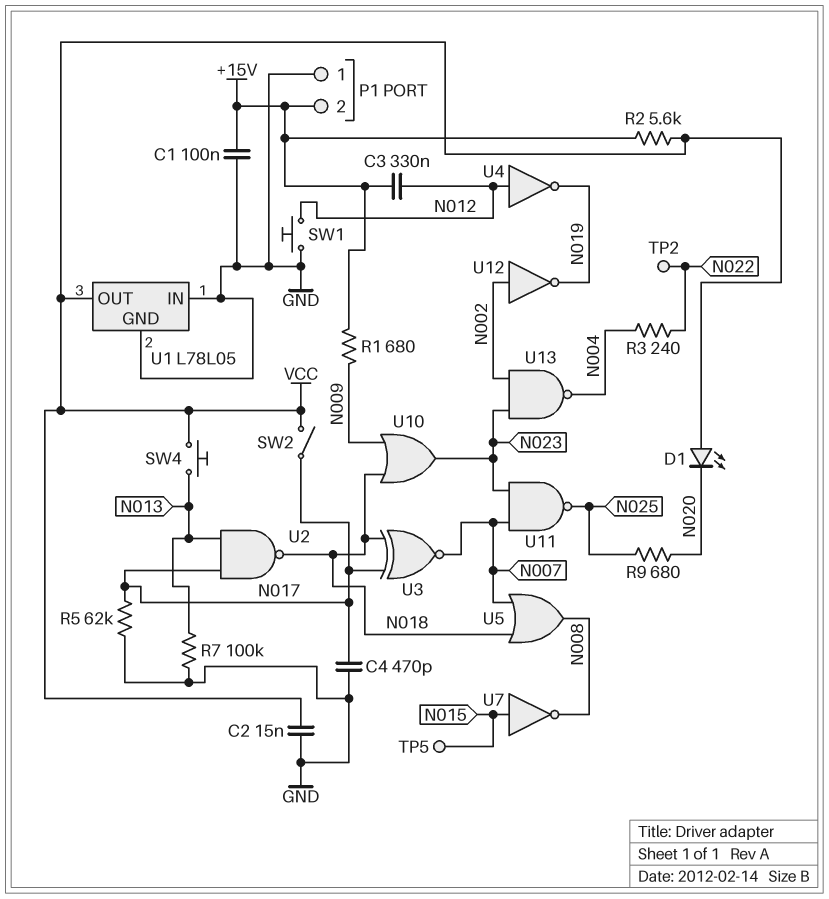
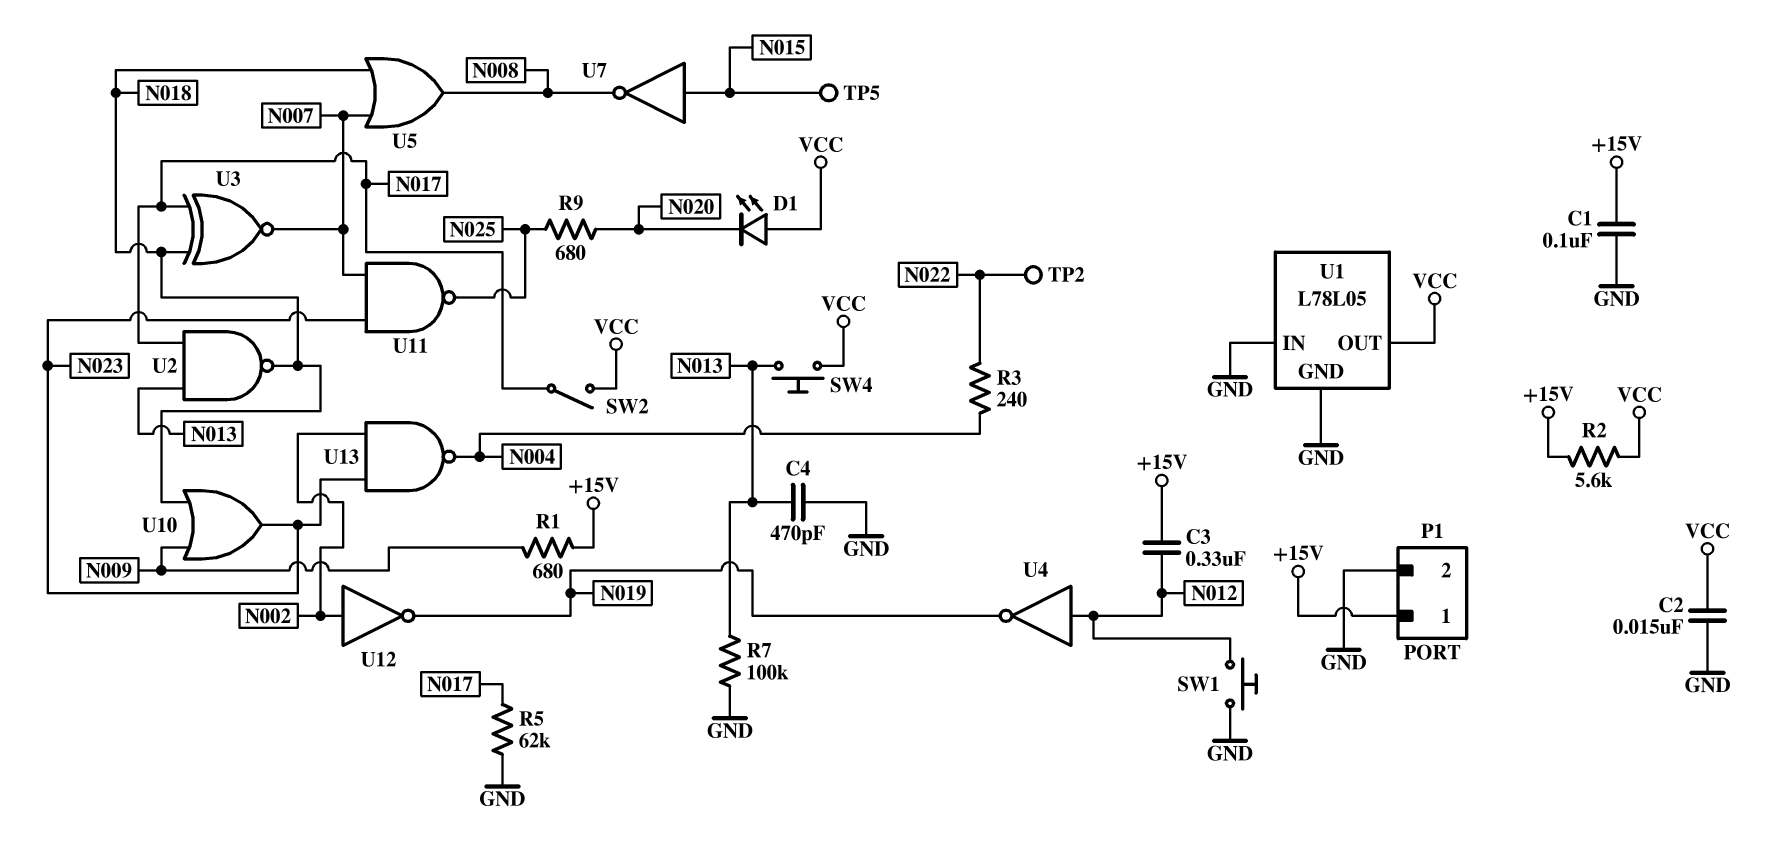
C4: 470pF (GND, N017) -> 470pF (GND, N013)
P1 pin 1: GND -> +15V
P1 pin 2: +15V -> GND

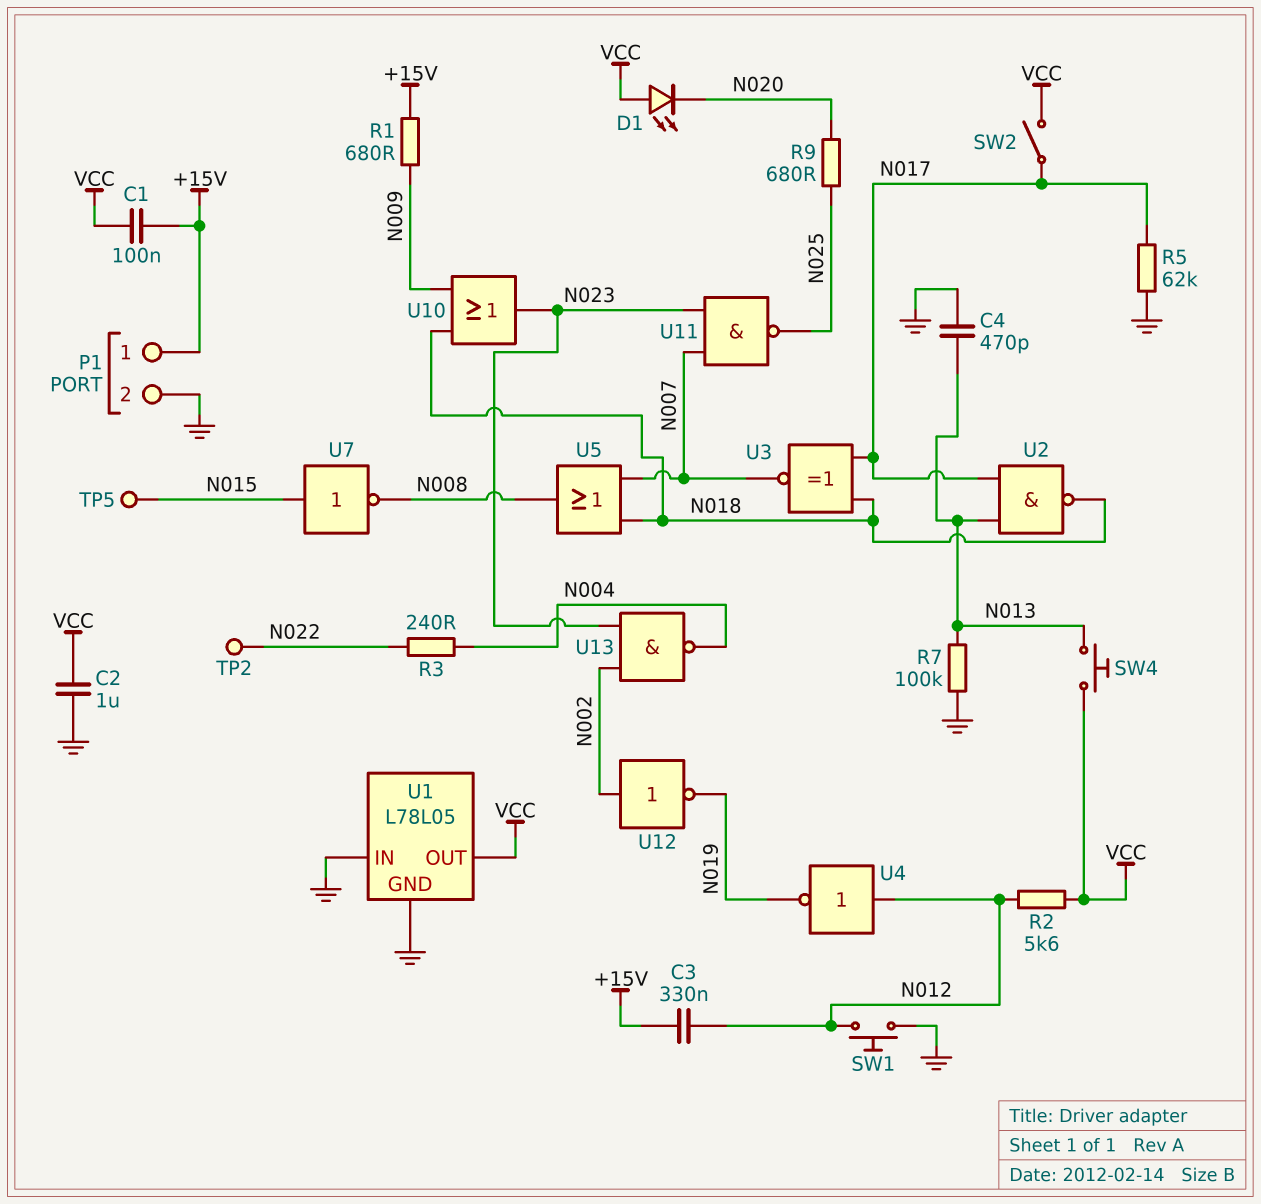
C1: 100nF (+15V, GND) -> 100nF (+15V, VCC)
C2: 15nF (GND, VCC) -> 1uF (GND, VCC)
R2: 5.6k (+15V, VCC) -> 5.6k (N012, VCC)

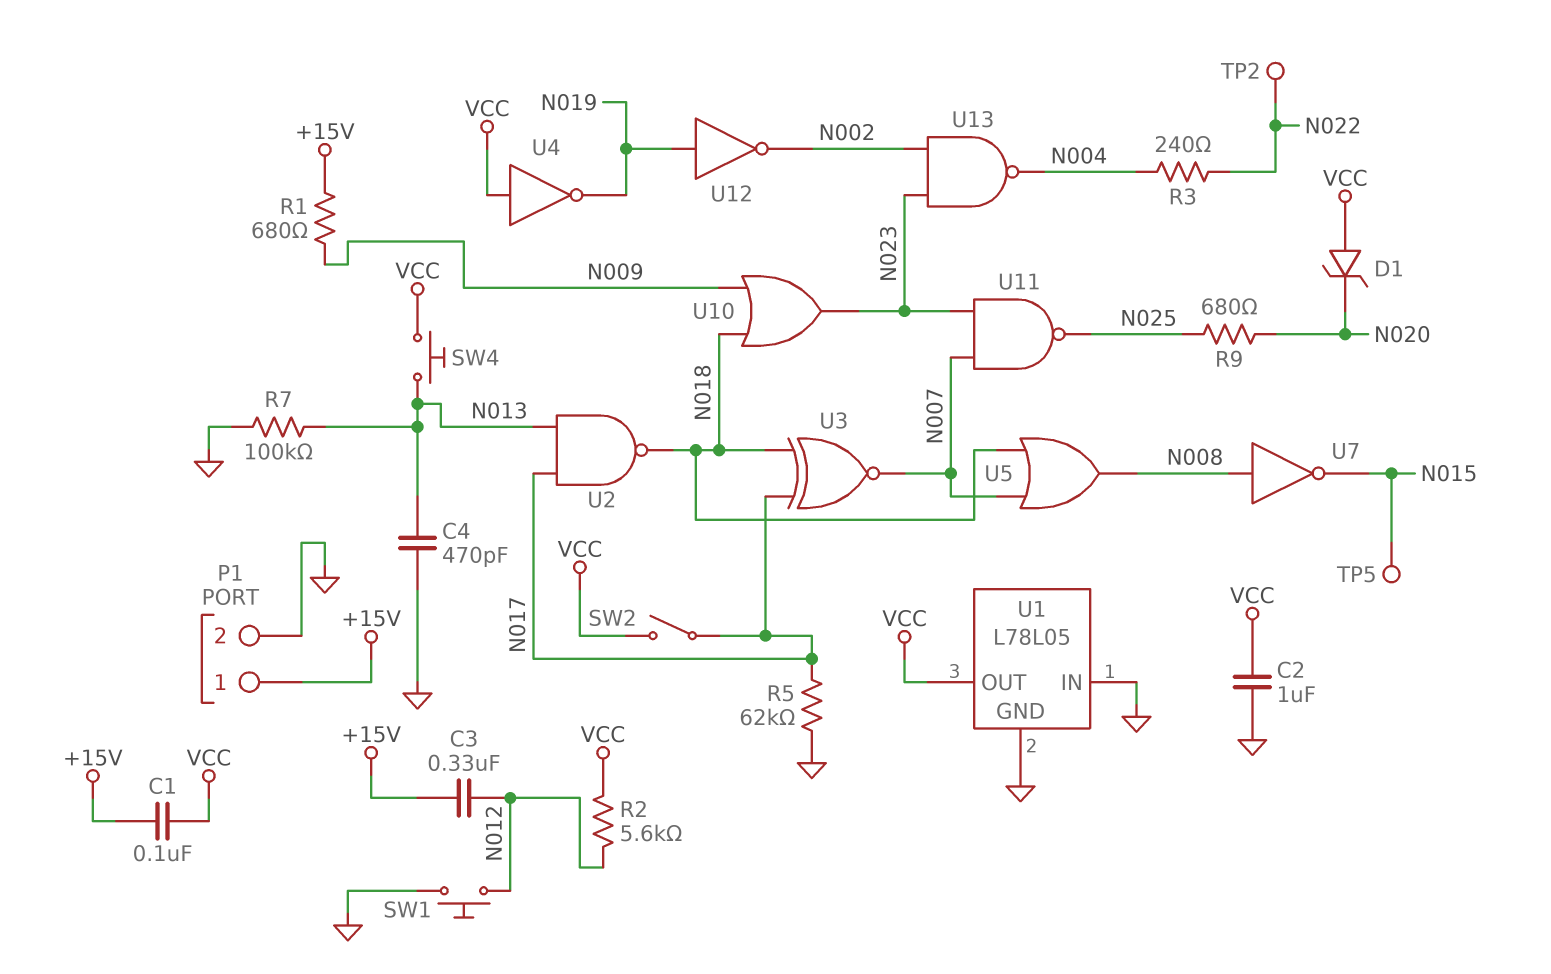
D1: LED (A VCC, K N020) -> zener (A VCC, K N020)
U4: NOT (in N012, out N019) -> NOT (in VCC, out N019)
U7: NOT (in N015, out N008) -> NOT (in N008, out N015)
U12: NOT (in N002, out N019) -> NOT (in N019, out N002)

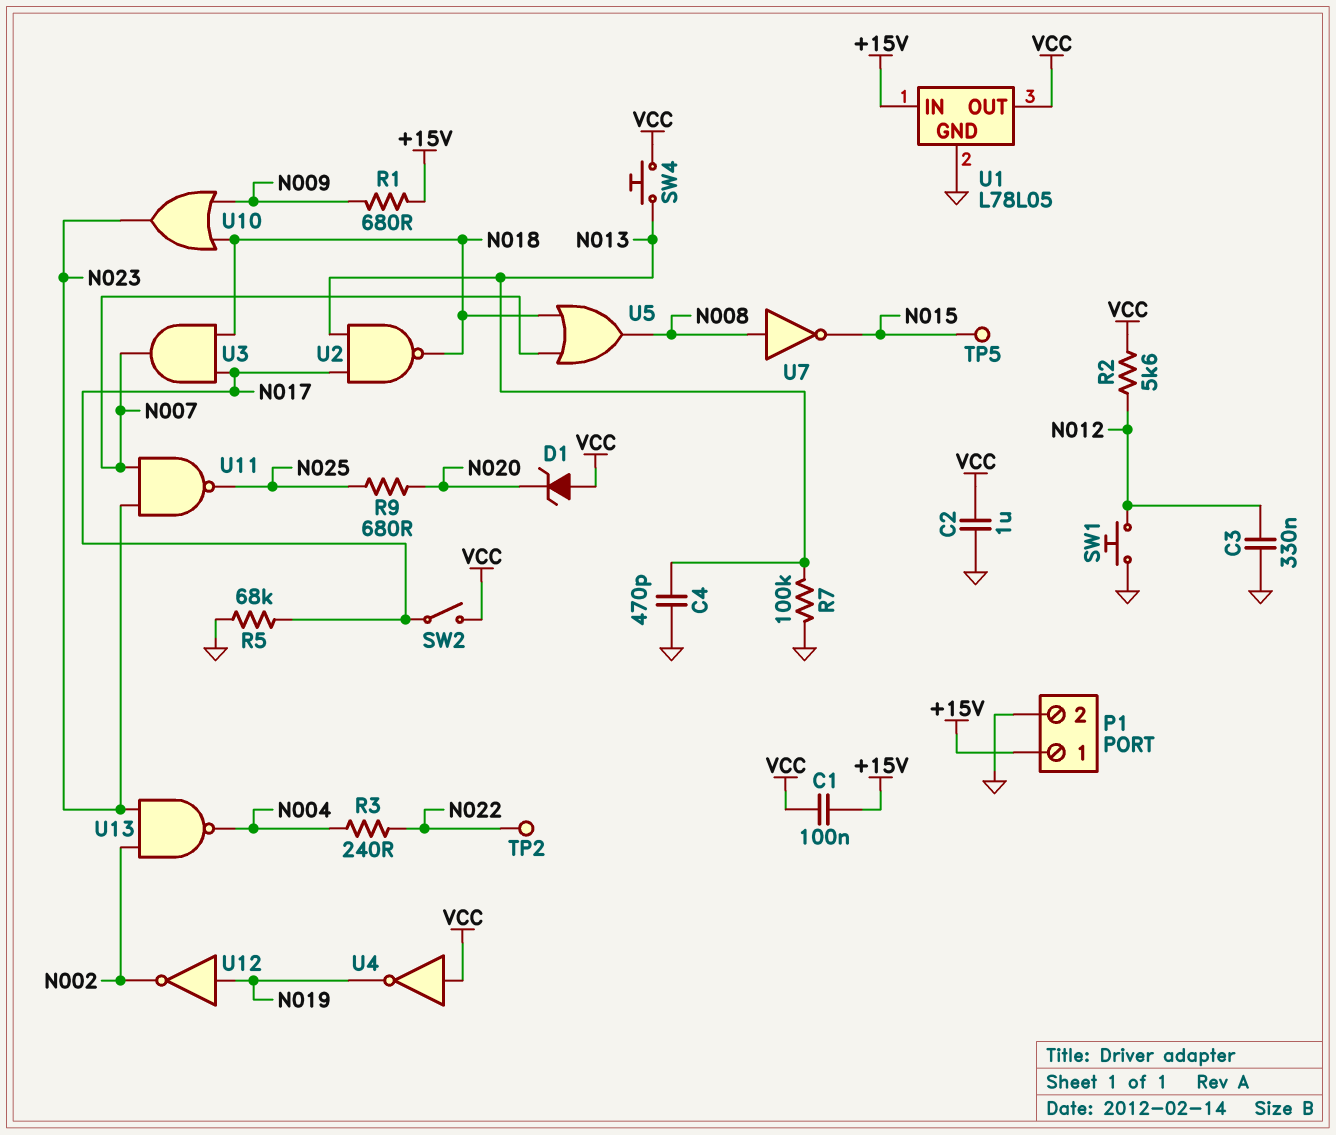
C3: 330nF (+15V, N012) -> 330nF (GND, N012)
R5: 62k (GND, N017) -> 68k (GND, N017)
U1 pin IN: GND -> +15V
U3: XNOR (in N017, in N018, out N007) -> AND (in N017, in N018, out N007)

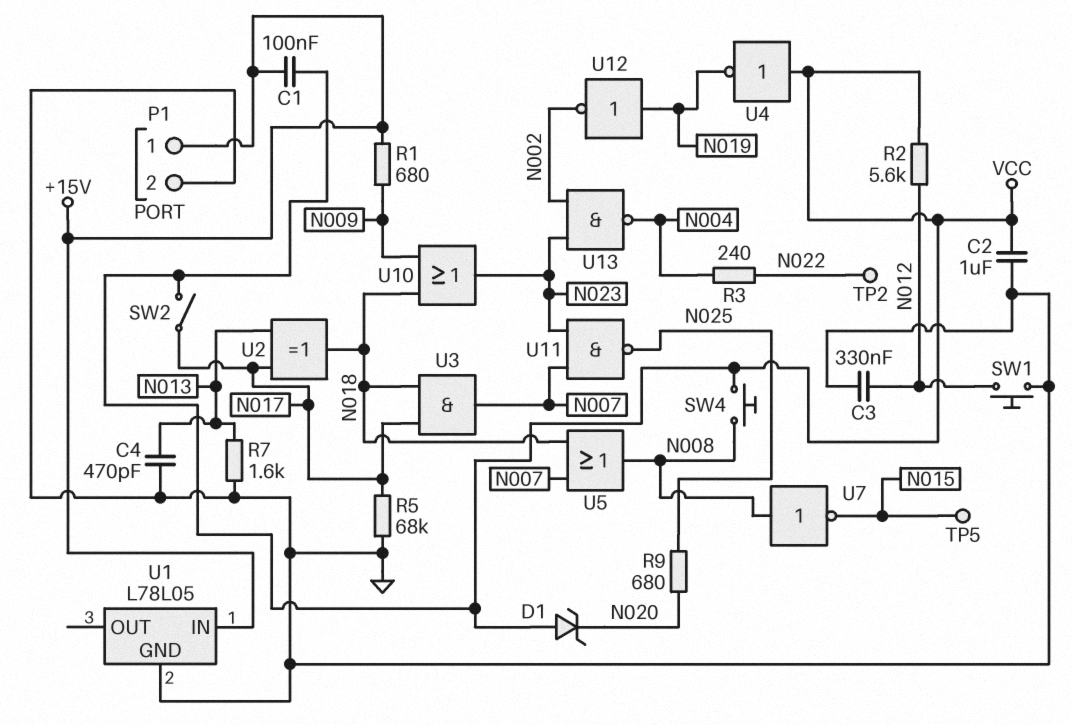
R7: 100k (GND, N013) -> 1.6k (GND, N013)
SW4: button (N013, VCC) -> button (N008, VCC)
U1 pin OUT: VCC -> none
U2: NAND (in N013, in N017, out N018) -> XOR (in N013, in N017, out N018)

